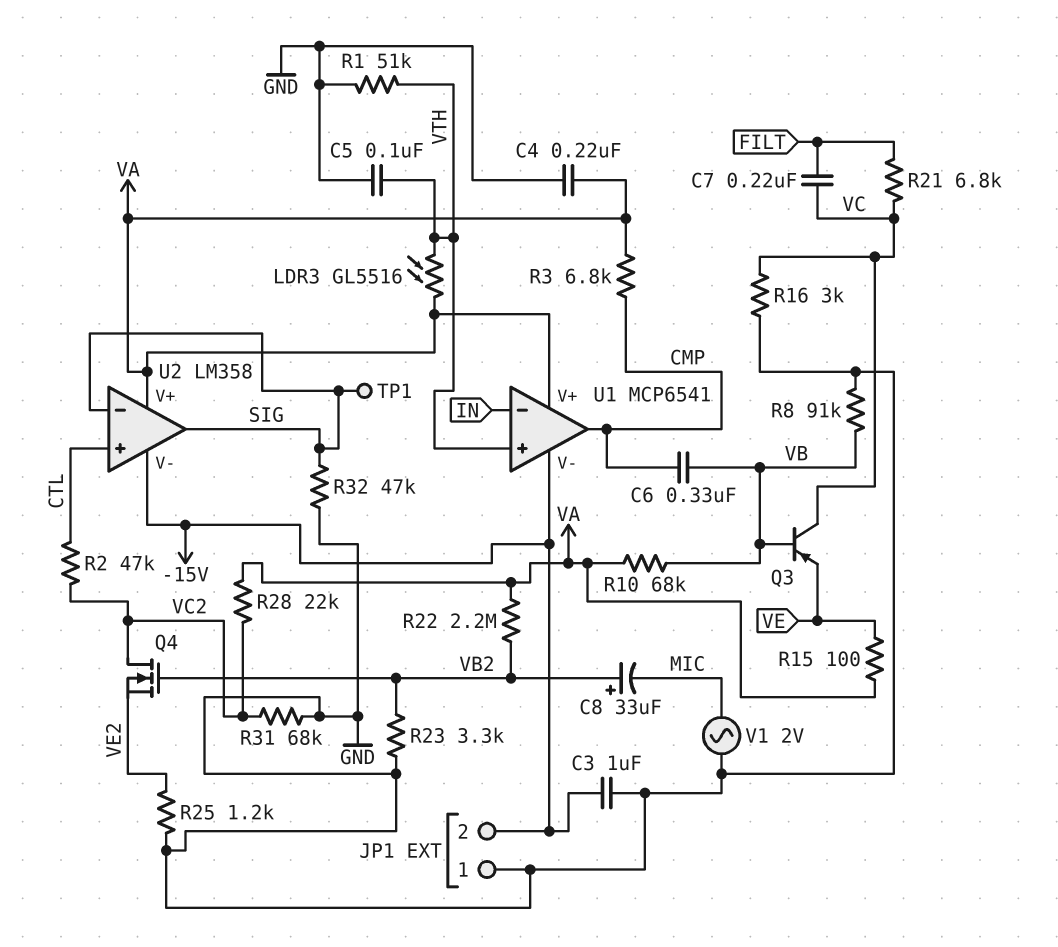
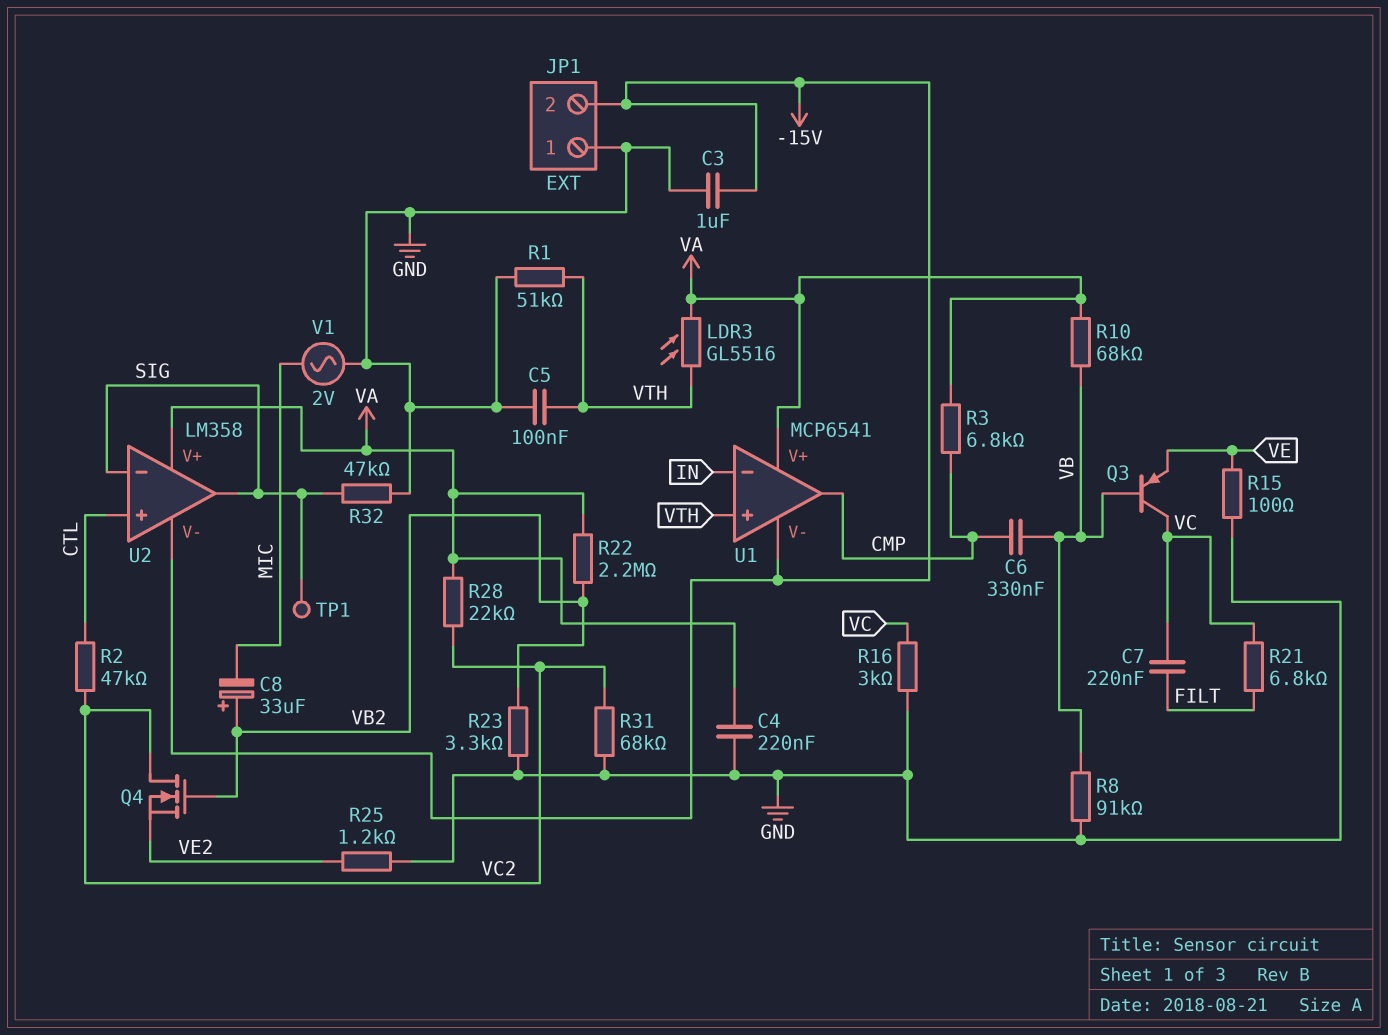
R15: 100 (VA, VE) -> 100 (GND, VE)

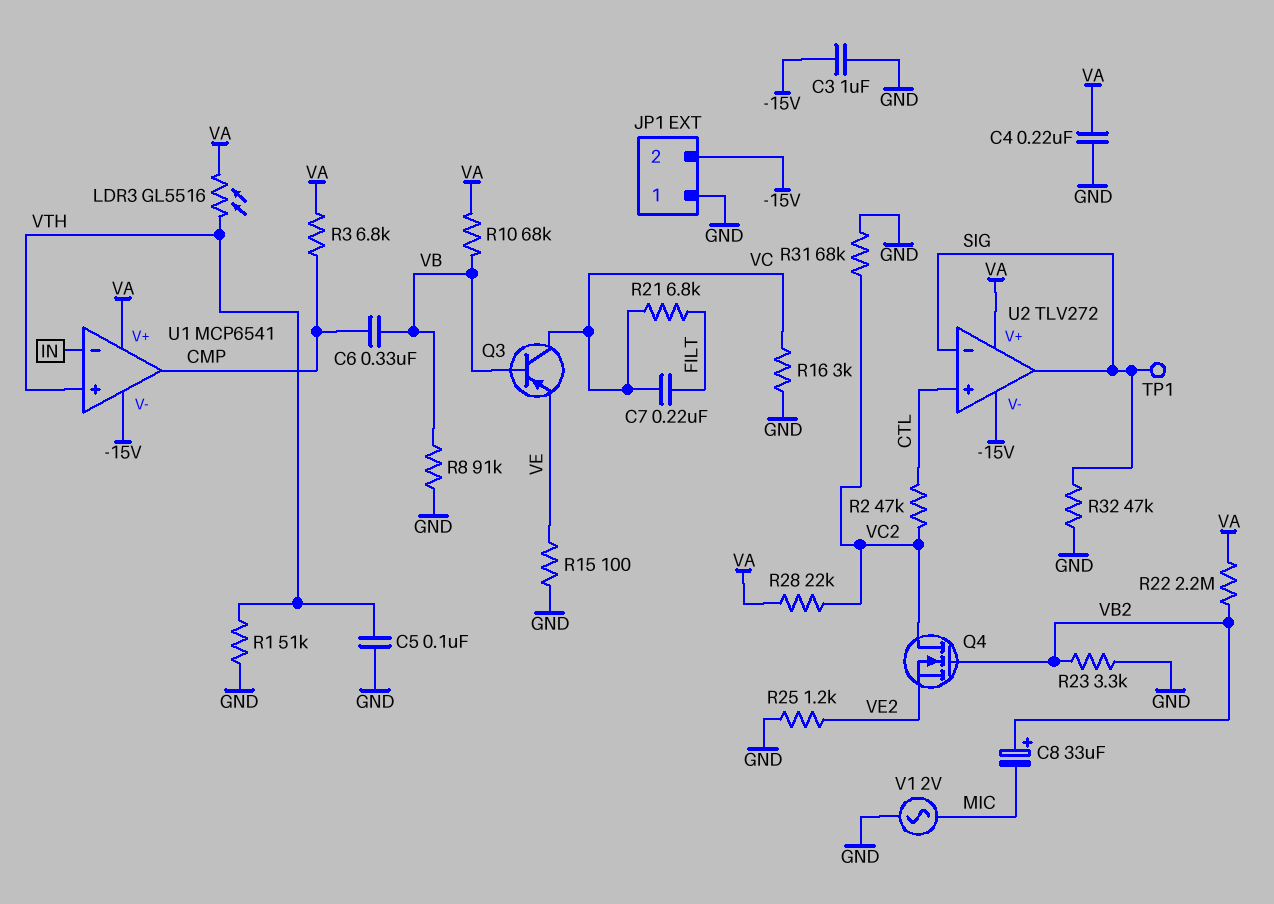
U2: LM358 -> TLV272

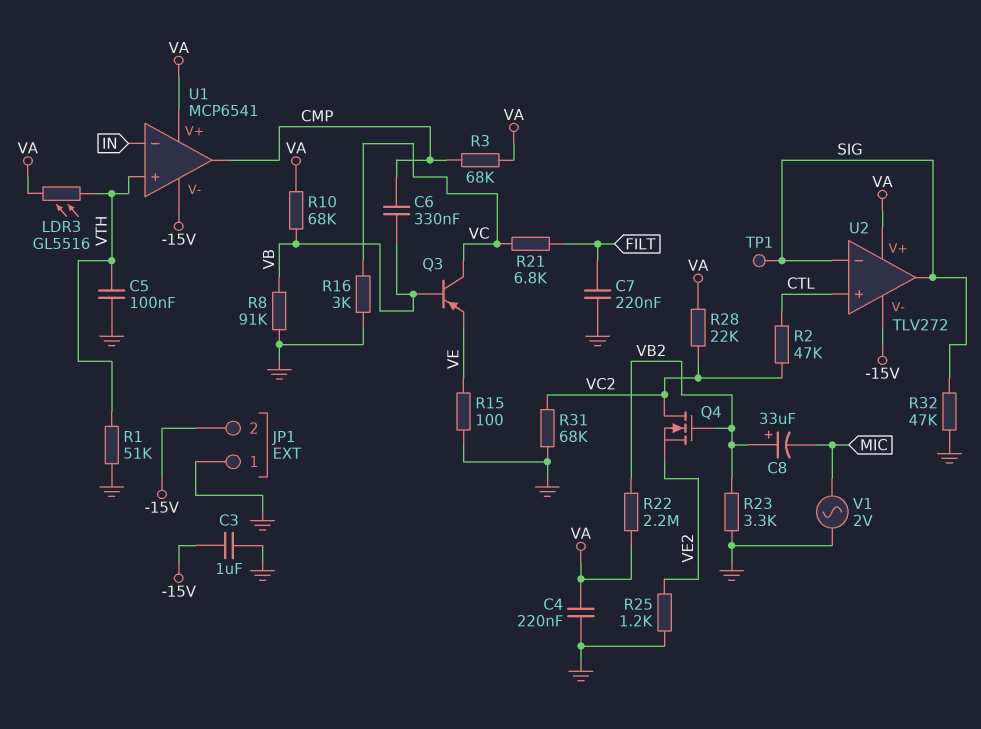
C7: 220nF (FILT, VC) -> 220nF (FILT, GND)
R3: 6.8k (CMP, VA) -> 68k (CMP, VA)

